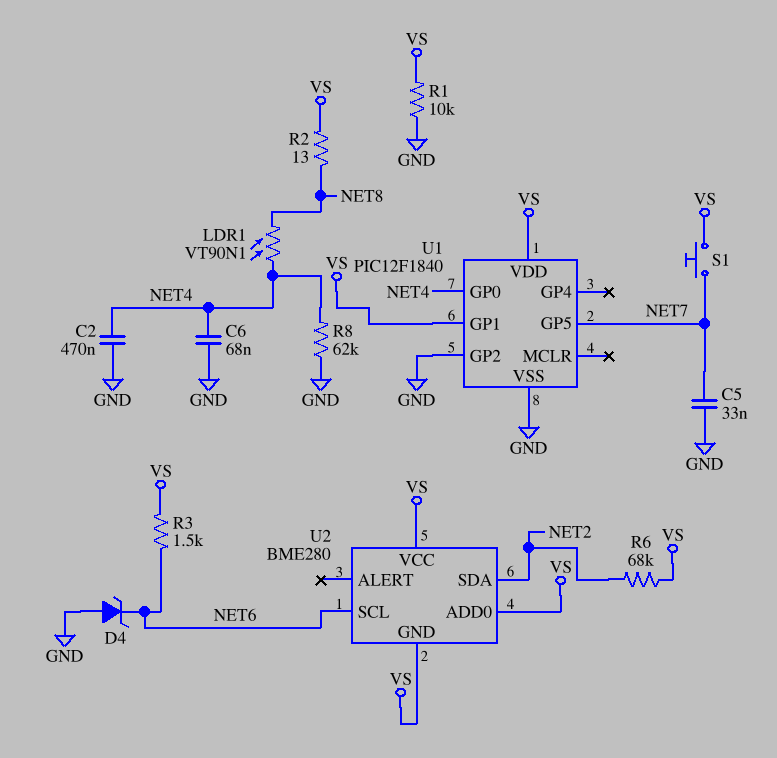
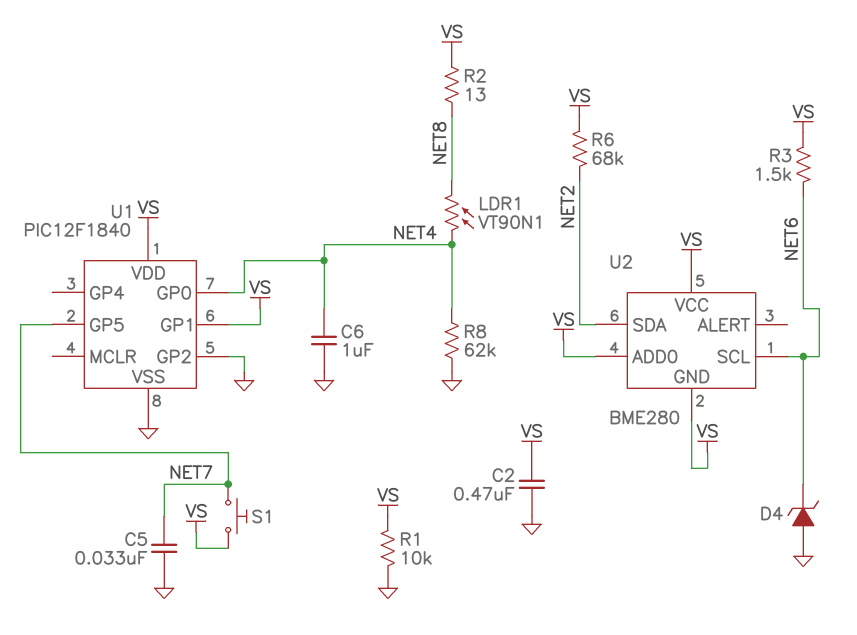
C2: 470nF (GND, NET4) -> 470nF (GND, VS)
C6: 68nF (GND, NET4) -> 1uF (GND, NET4)

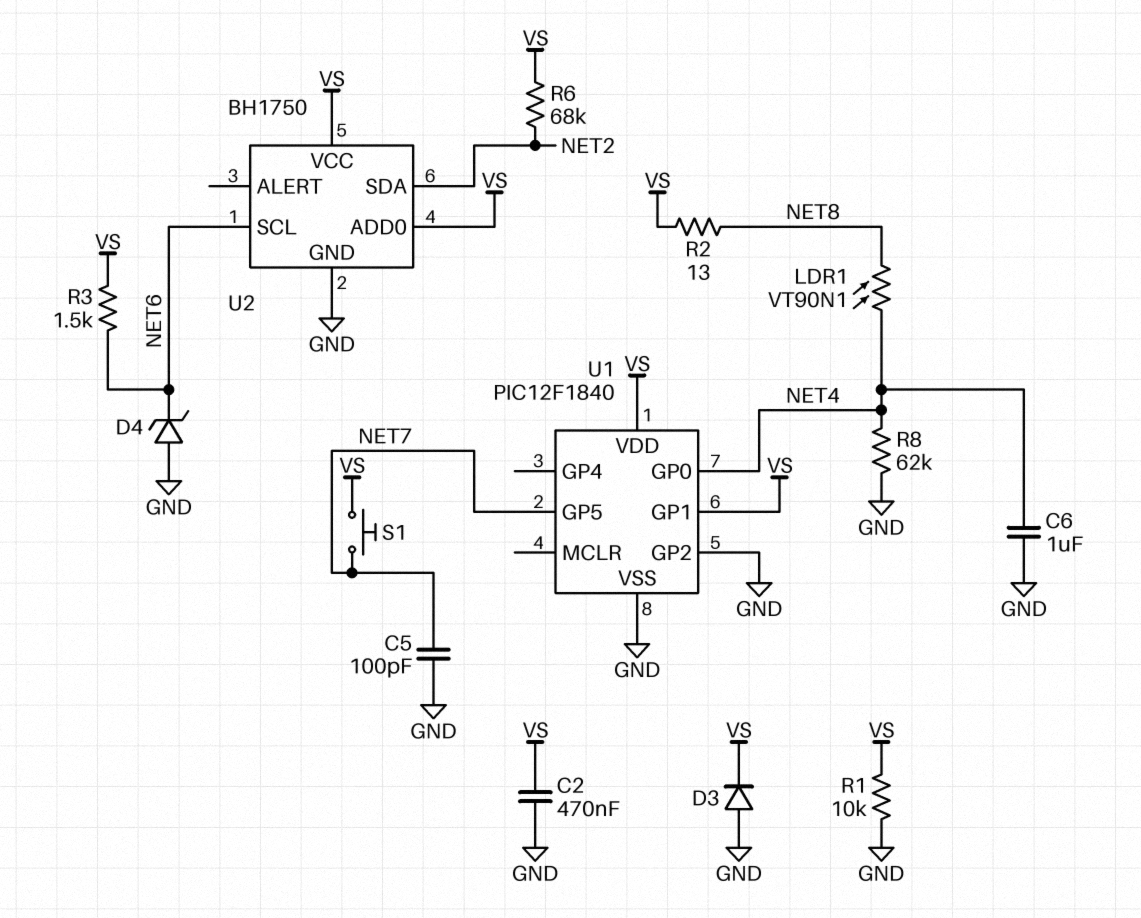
C5: 33nF (GND, NET7) -> 100pF (GND, NET7)
D3: none -> diode (A GND, K VS)
U2: BME280 -> BH1750
U2 pin GND: VS -> GND

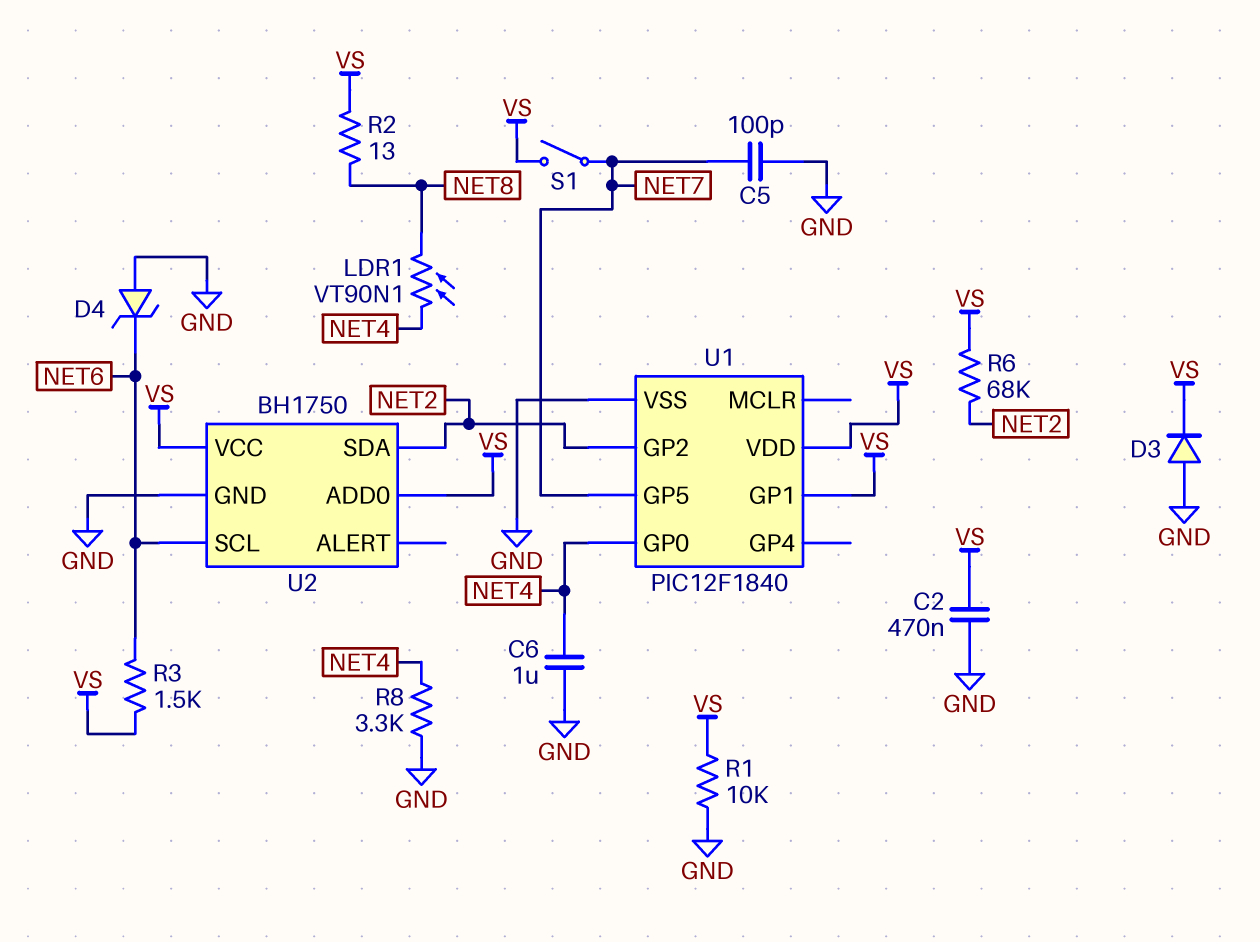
R8: 62k (GND, NET4) -> 3.3k (GND, NET4)
S1: button (NET7, VS) -> switch (NET7, VS)
U1 pin GP2: GND -> NET2

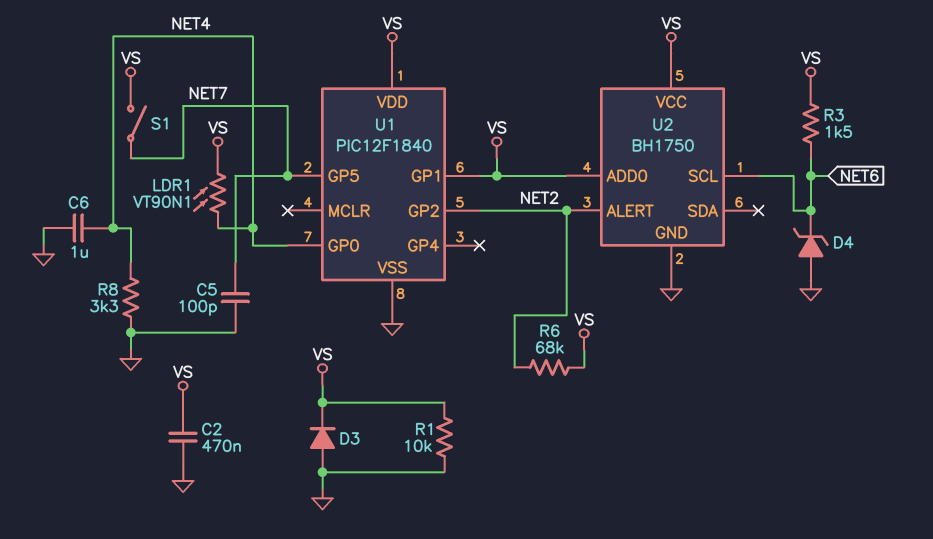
LDR1: VT90N1 (NET4, NET8) -> VT90N1 (NET4, VS)
R2: 13 (NET8, VS) -> none
U2 pin ALERT: none -> NET2
U2 pin SDA: NET2 -> none

